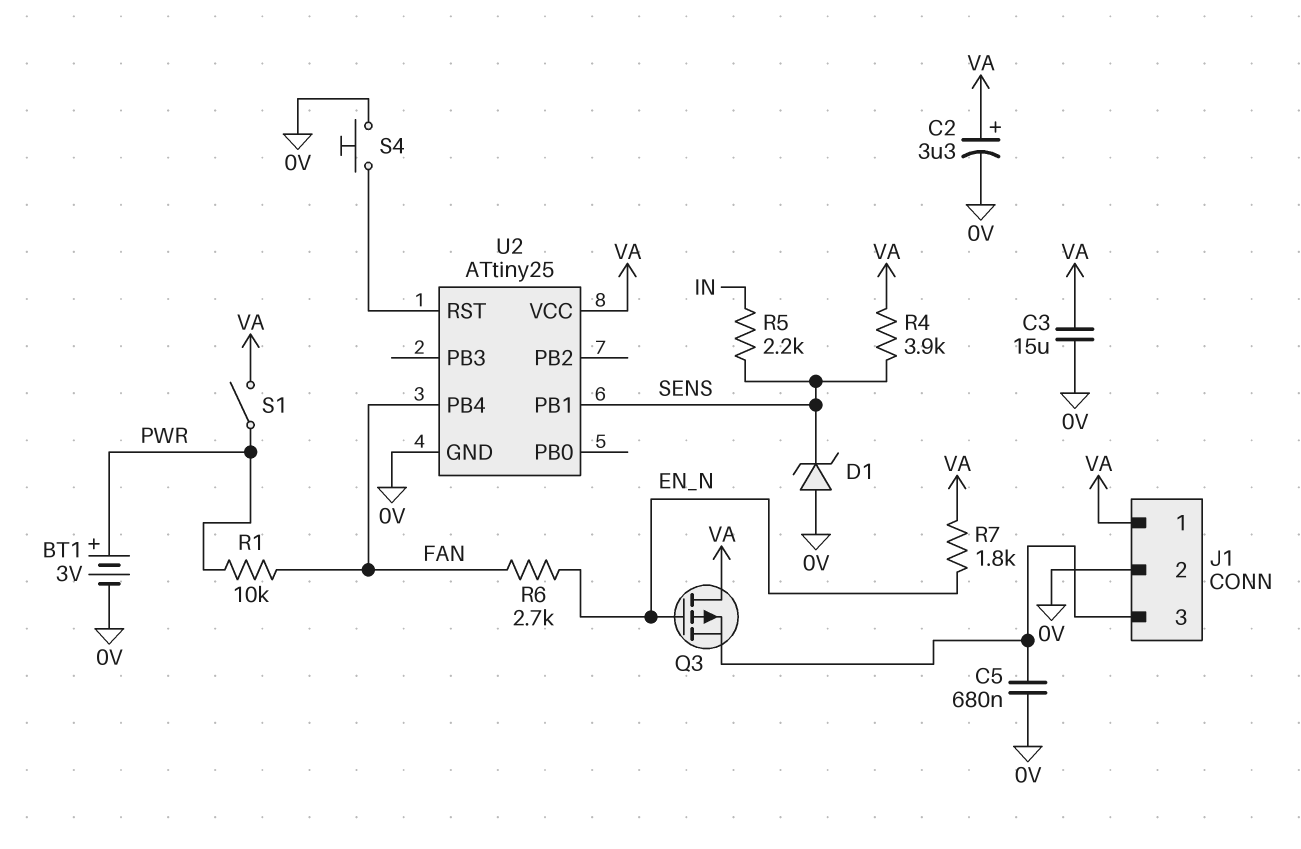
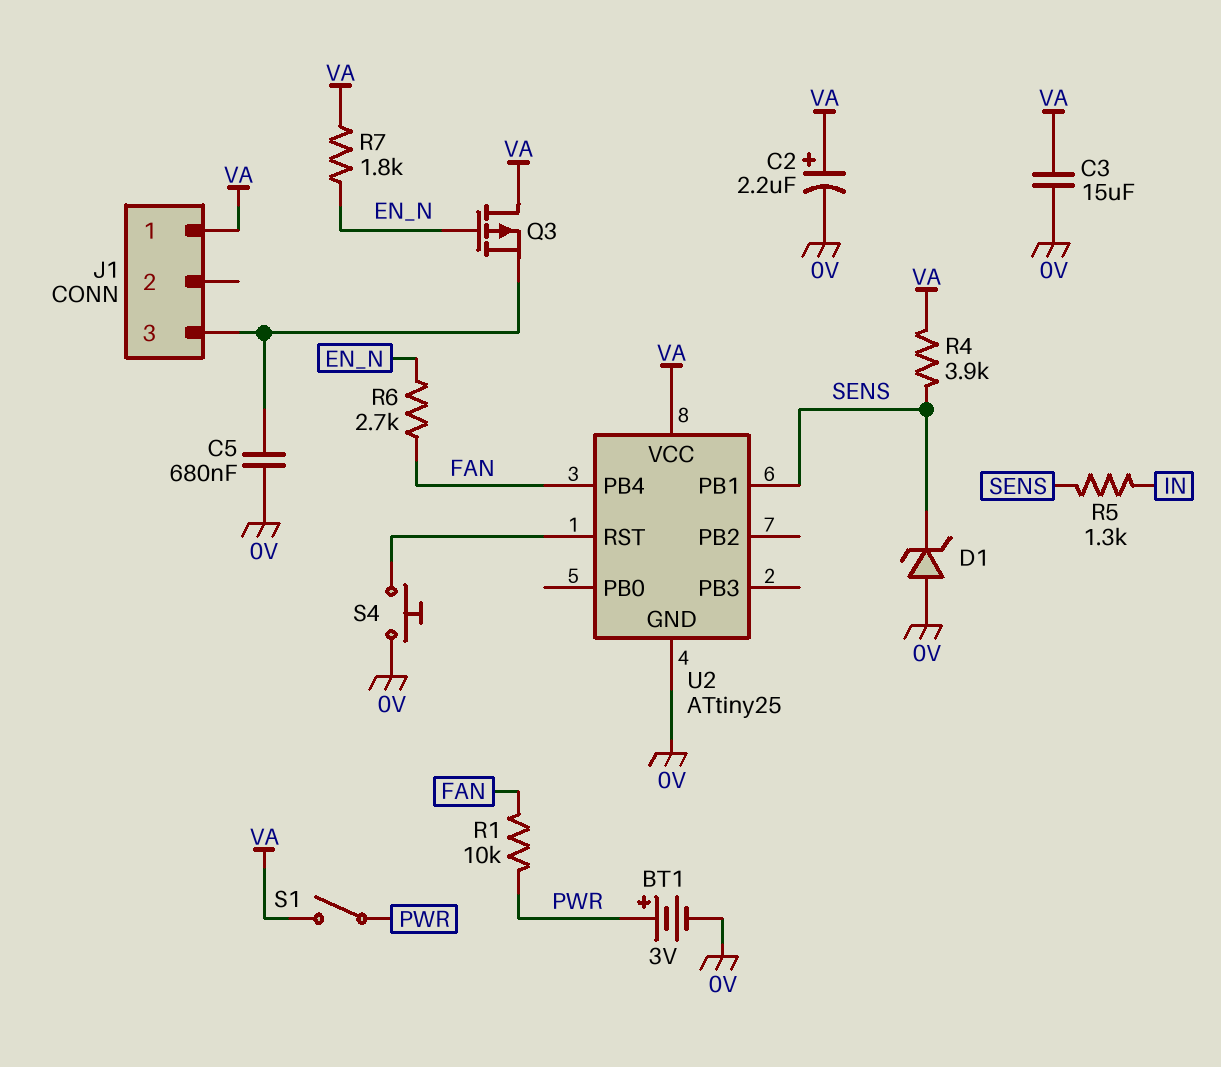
C2: 3.3uF (plus VA, minus 0V) -> 2.2uF (plus VA, minus 0V)
J1 pin 2: 0V -> none
R5: 2.2k (IN, SENS) -> 1.3k (IN, SENS)

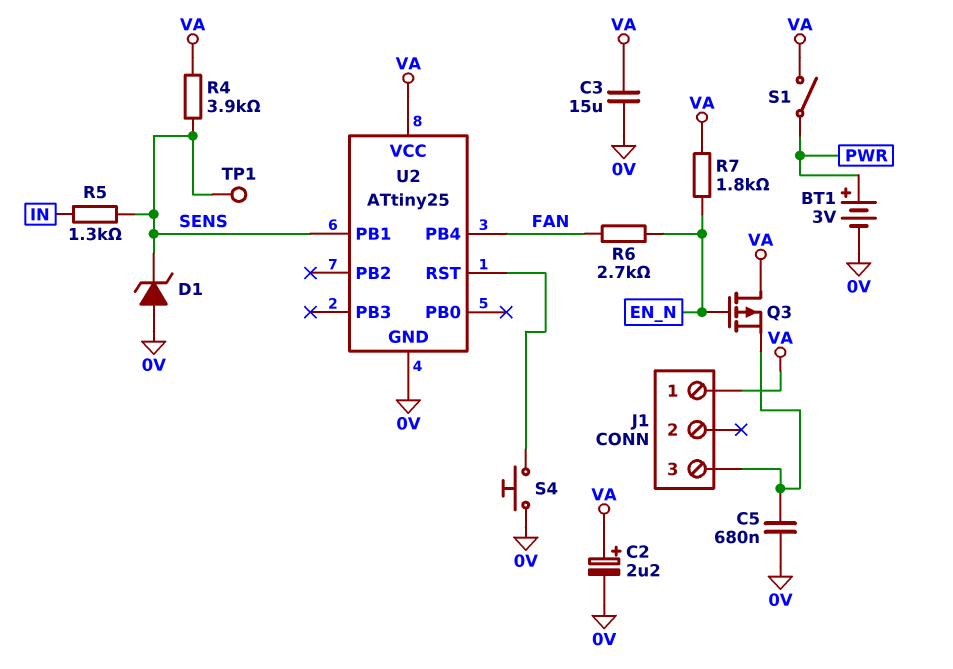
R1: 10k (FAN, PWR) -> none
TP1: none -> test point (SENS)

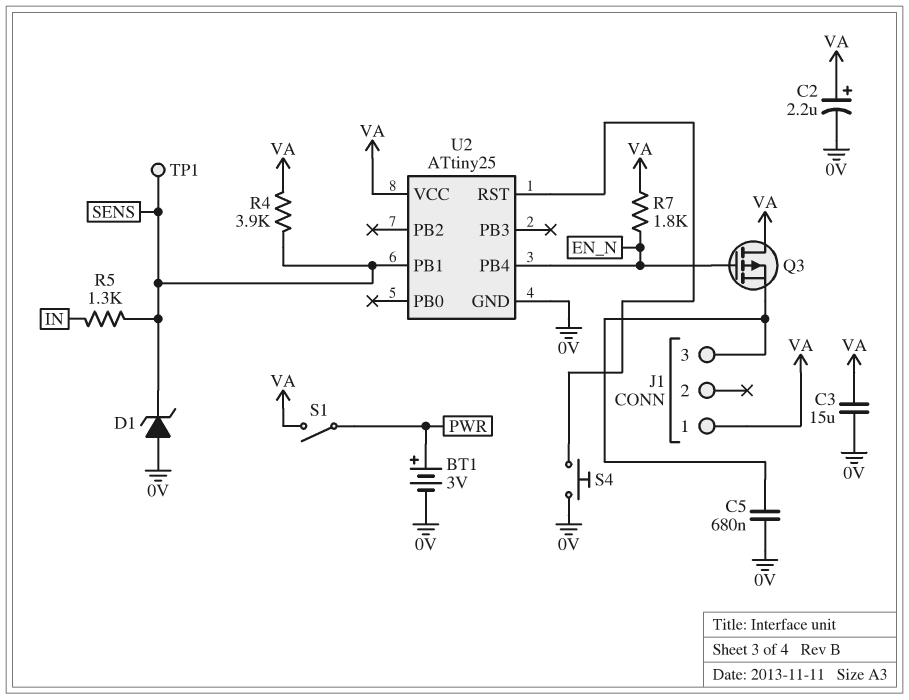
R6: 2.7k (EN_N, FAN) -> none
U2 pin PB4: FAN -> EN_N

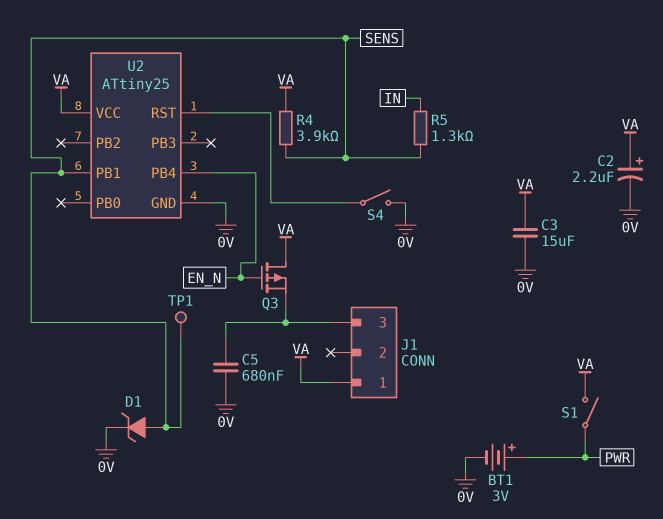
D1: zener (A 0V, K SENS) -> zener (A SENS, K 0V)
R7: 1.8k (EN_N, VA) -> none
S4: button (0V, U2/RST) -> switch (0V, U2/RST)

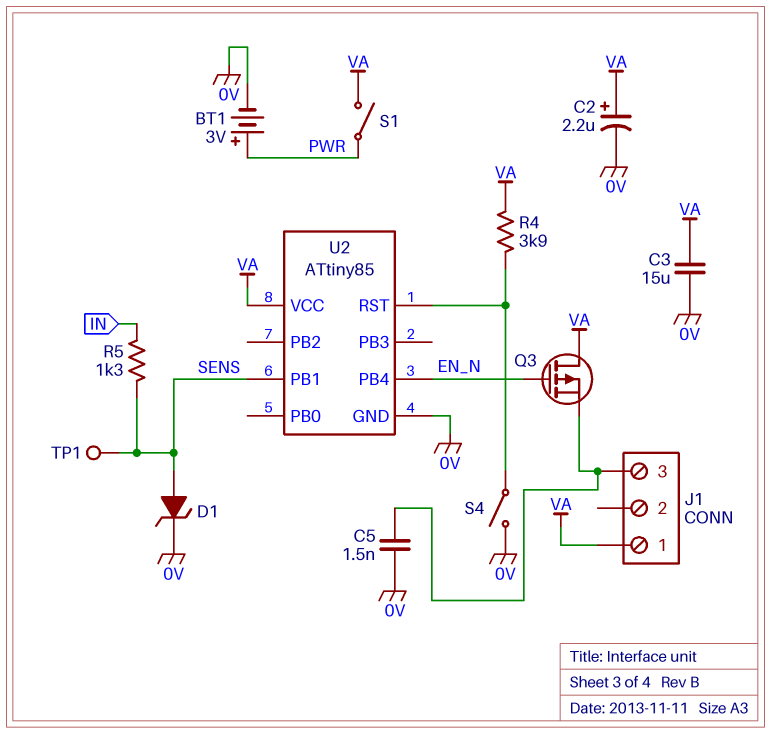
C5: 680nF (0V, J1/3) -> 1.5nF (0V, J1/3)
R4: 3.9k (SENS, VA) -> 3.9k (U2/RST, VA)
U2: ATtiny25 -> ATtiny85

